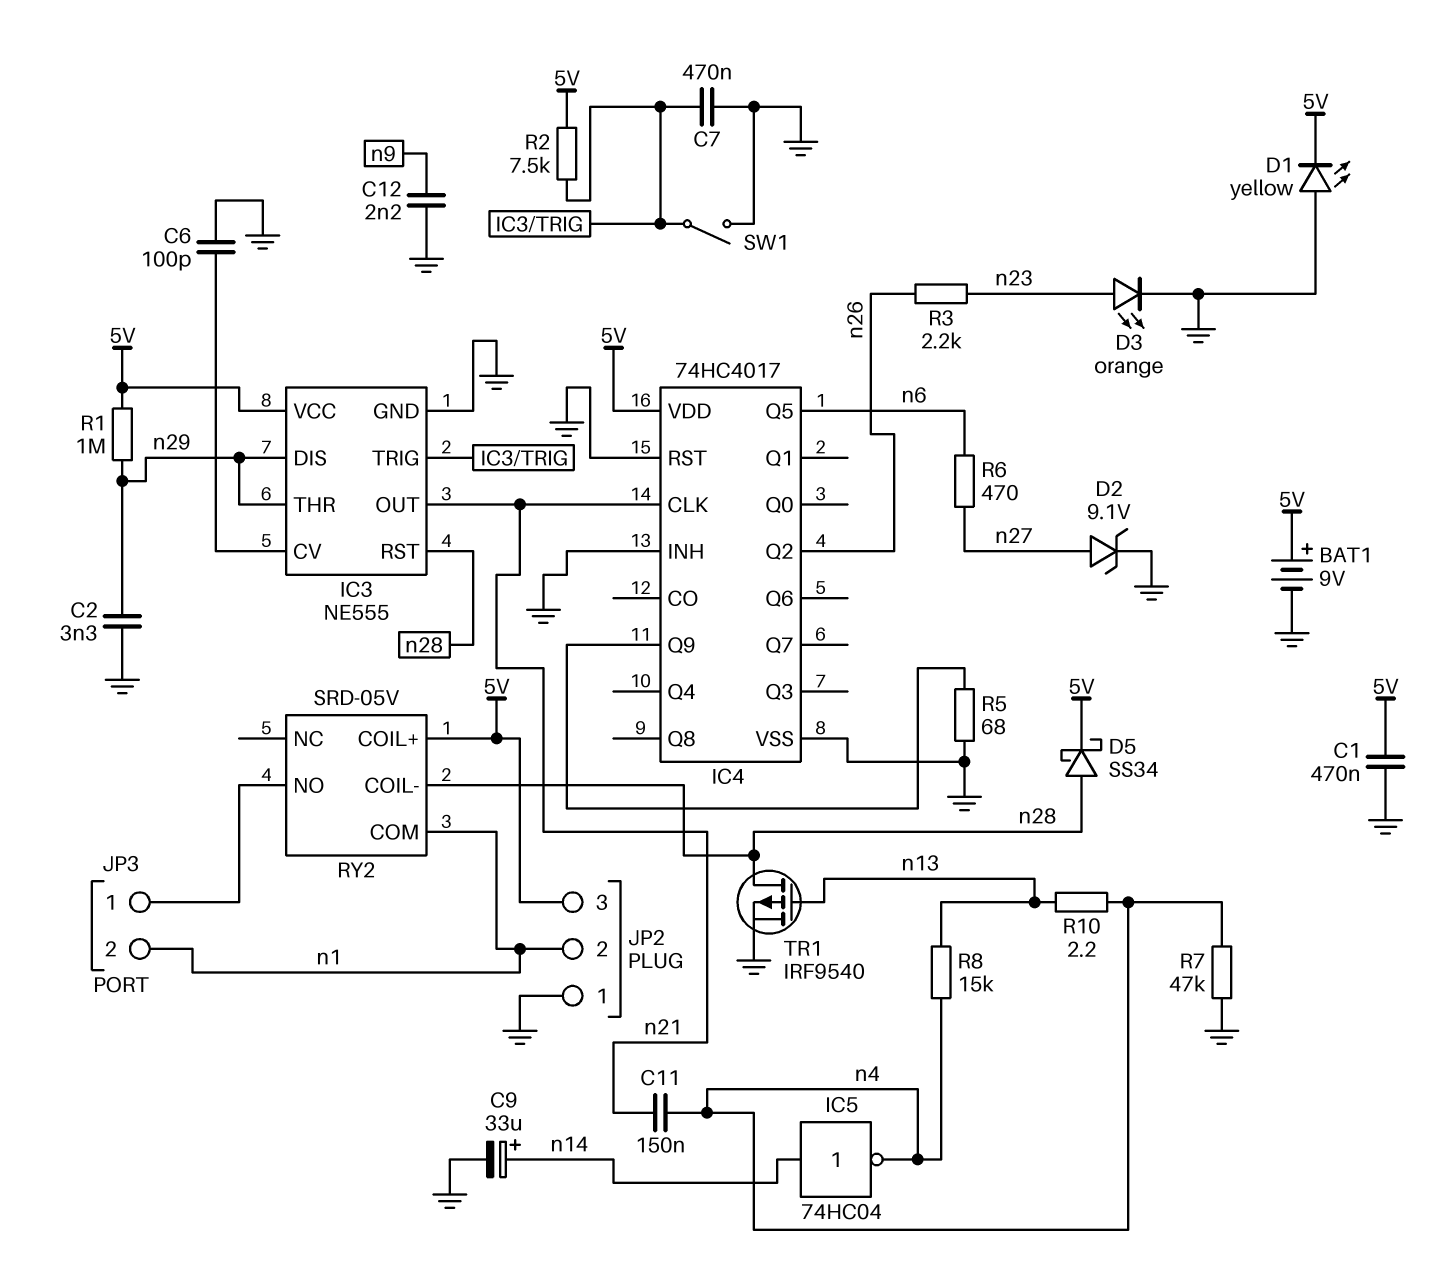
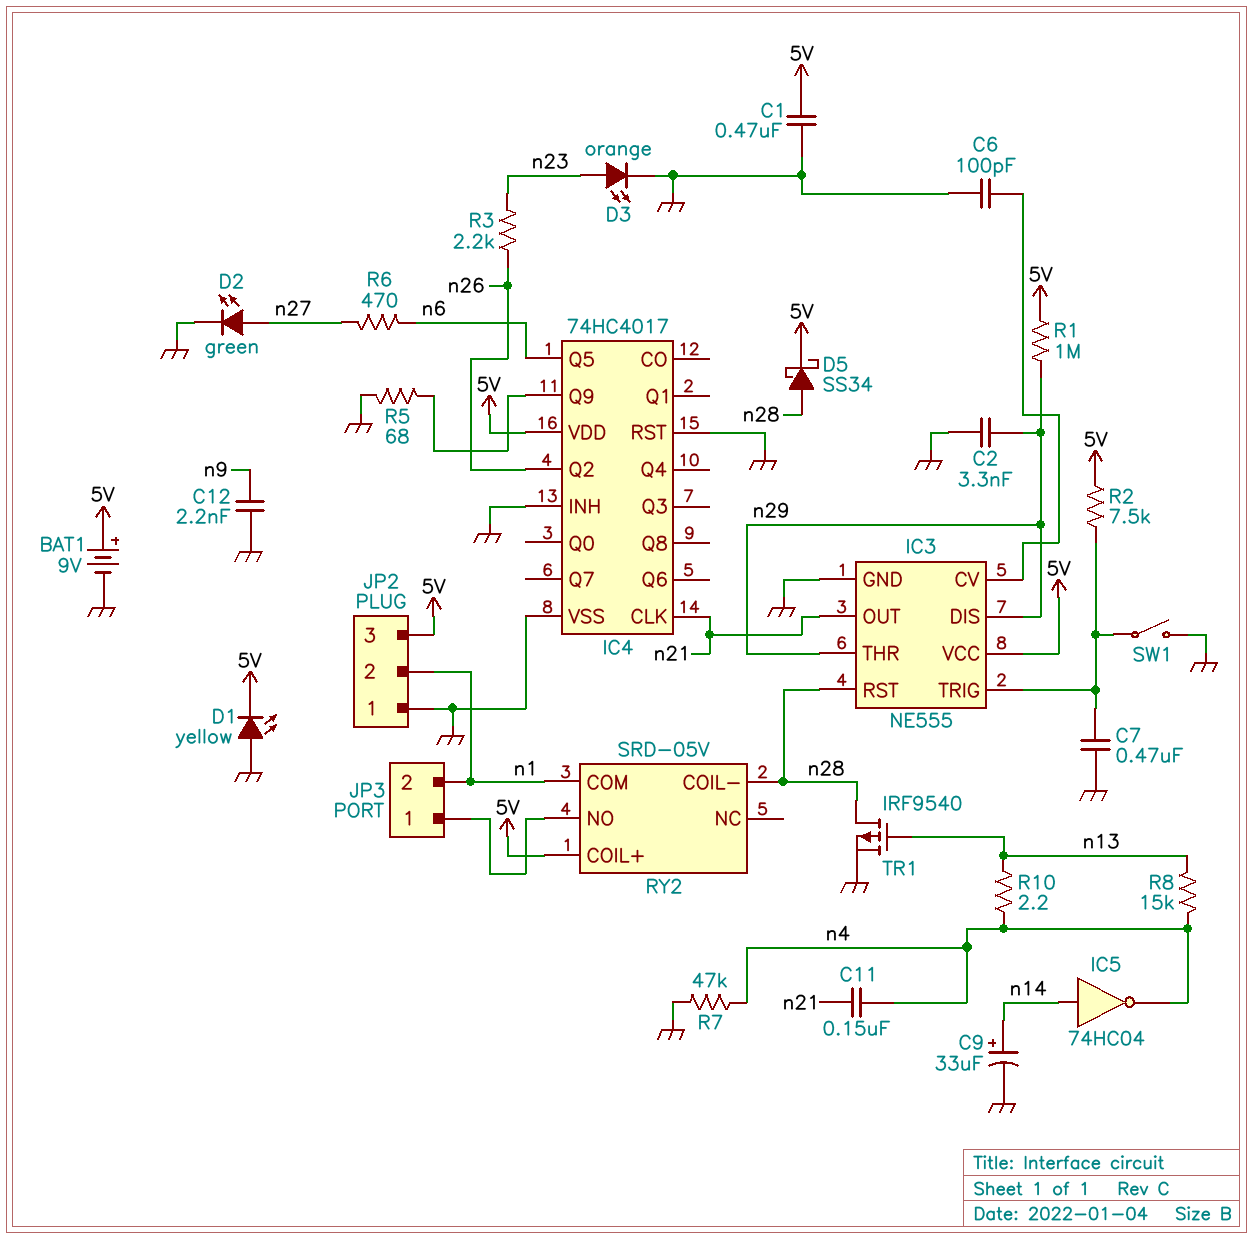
D2: zener 9.1V (A n27, K GND) -> LED green (A n27, K GND)

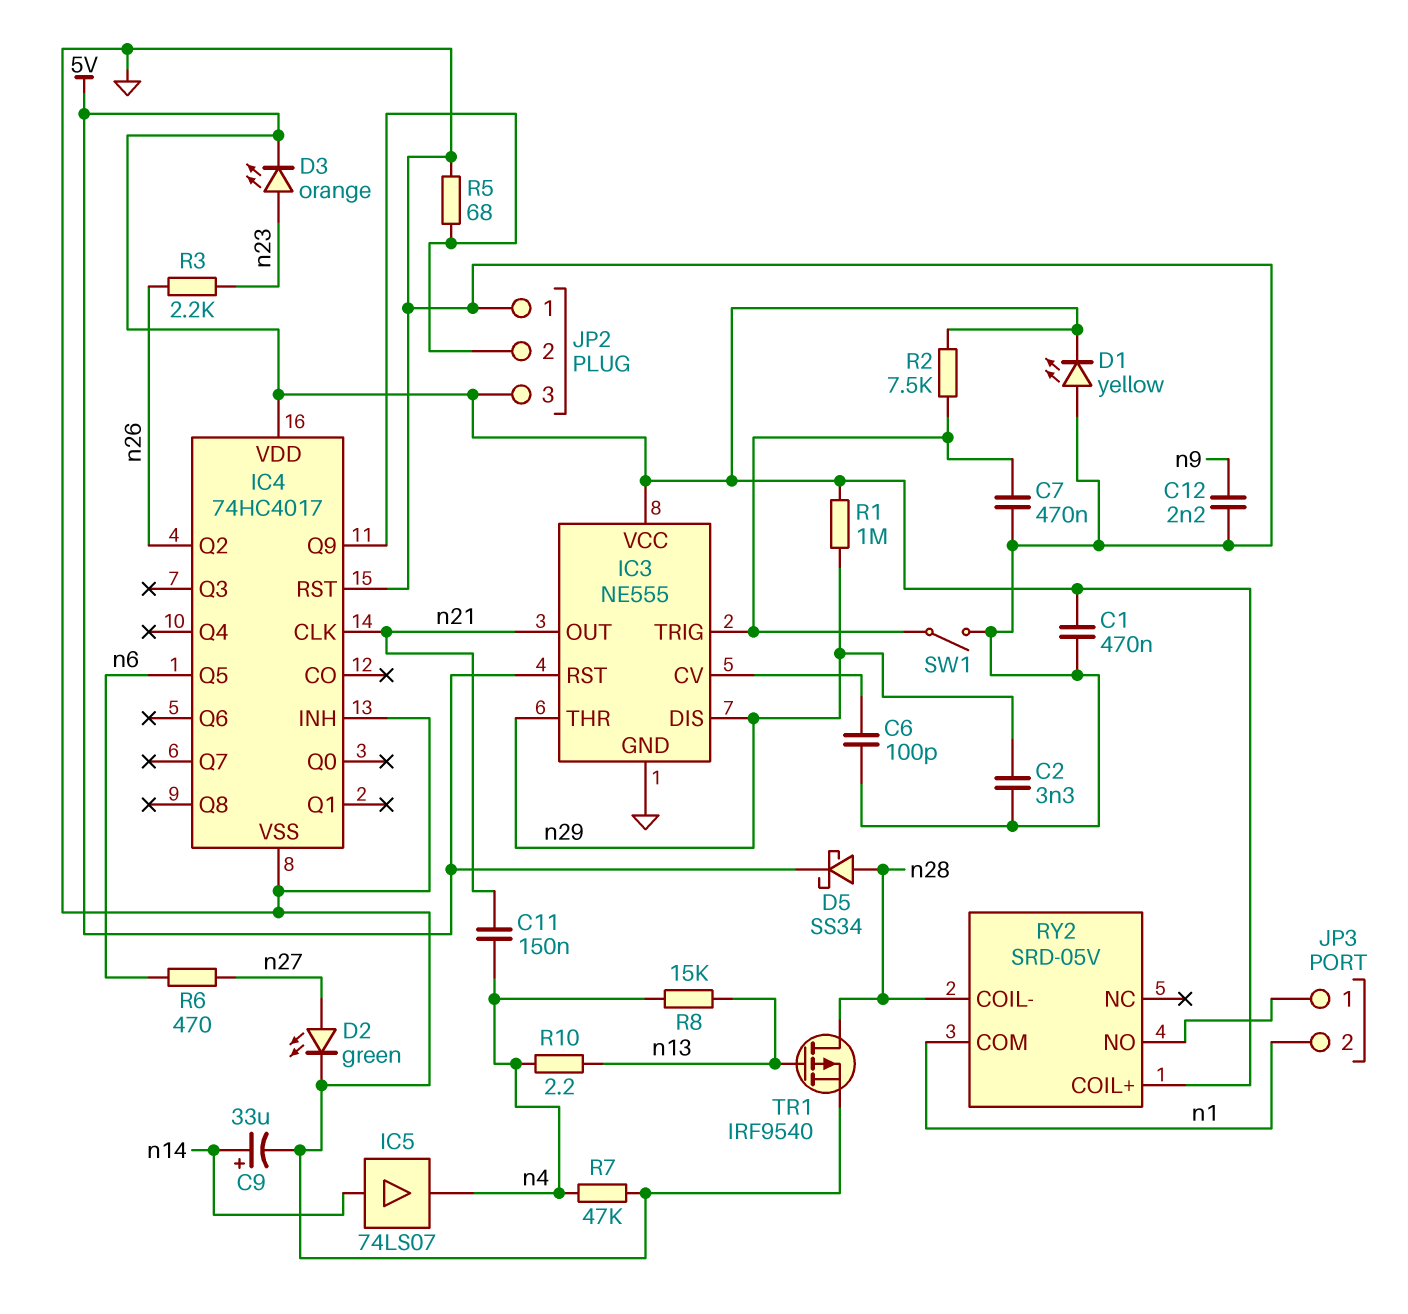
BAT1: 9V (plus 5V, minus GND) -> none
D3: LED orange (A n23, K GND) -> LED orange (A n23, K 5V)
IC3 pin RST: n28 -> 5V
IC5: NOT 74HC04 (in n14, out n4) -> buffer 74LS07 (in n14, out n4)
JP2 pin 2: n1 -> IC4/Q9

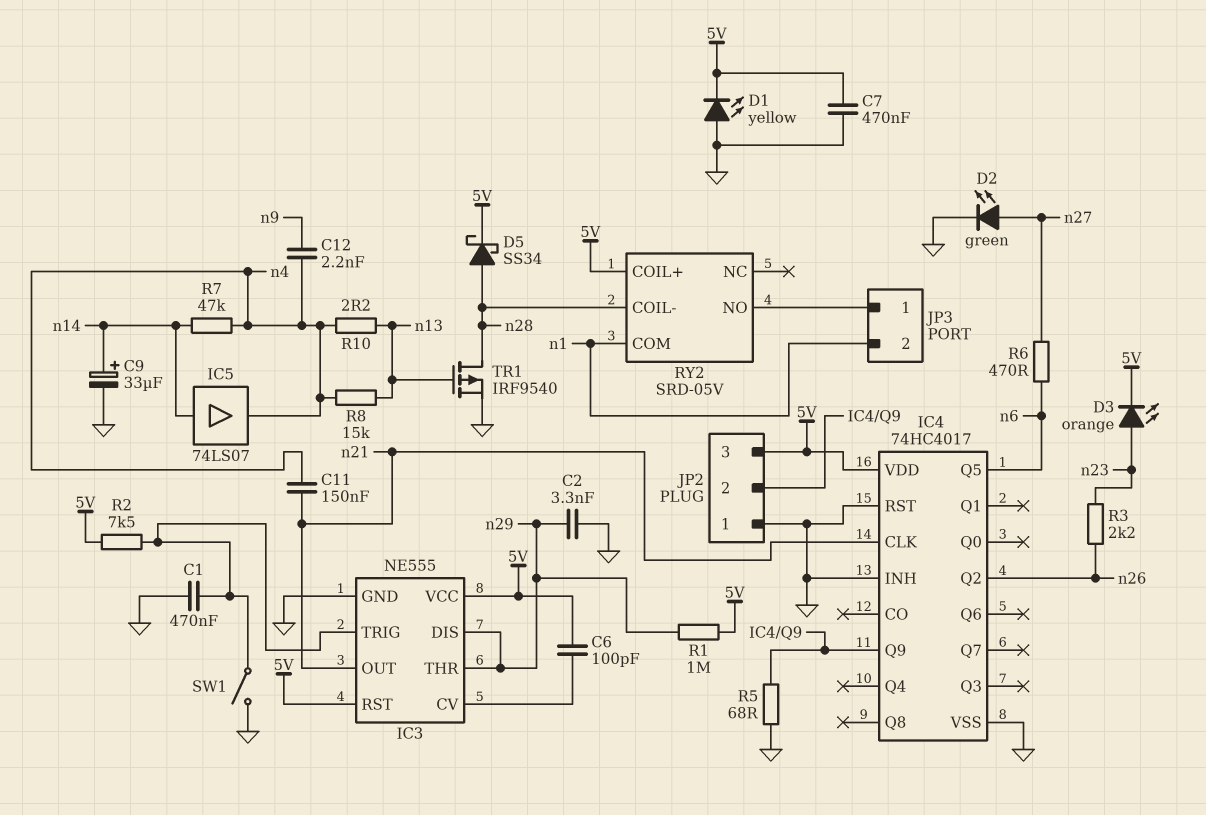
C1: 470nF (5V, GND) -> 470nF (GND, IC3/TRIG)
C6: 100pF (GND, IC3/CV) -> 100pF (5V, IC3/CV)
C7: 470nF (GND, IC3/TRIG) -> 470nF (5V, GND)
C12: 2.2nF (GND, n9) -> 2.2nF (n4, n9)
R7: 47k (GND, n4) -> 47k (n4, n14)

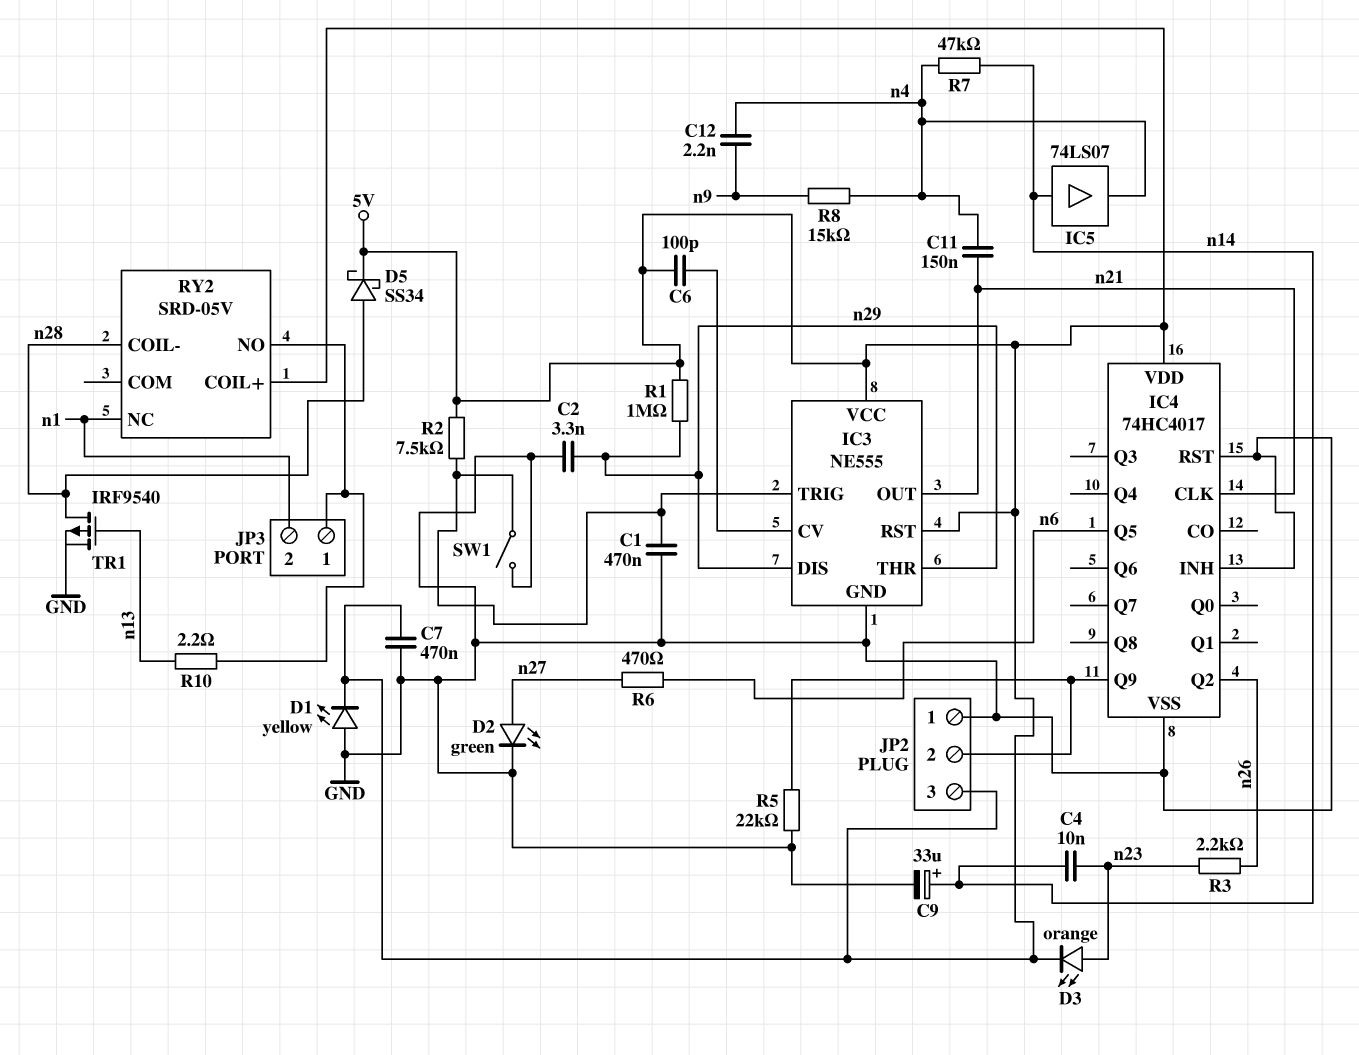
C4: none -> 10nF (n14, n23)
R5: 68 (GND, IC4/Q9) -> 22k (GND, IC4/Q9)
R8: 15k (n4, n13) -> 15k (n4, n9)
R10: 2.2 (n4, n13) -> 2.2 (JP3/1, n13)
RY2 pin COM: n1 -> none
RY2 pin NC: none -> n1

